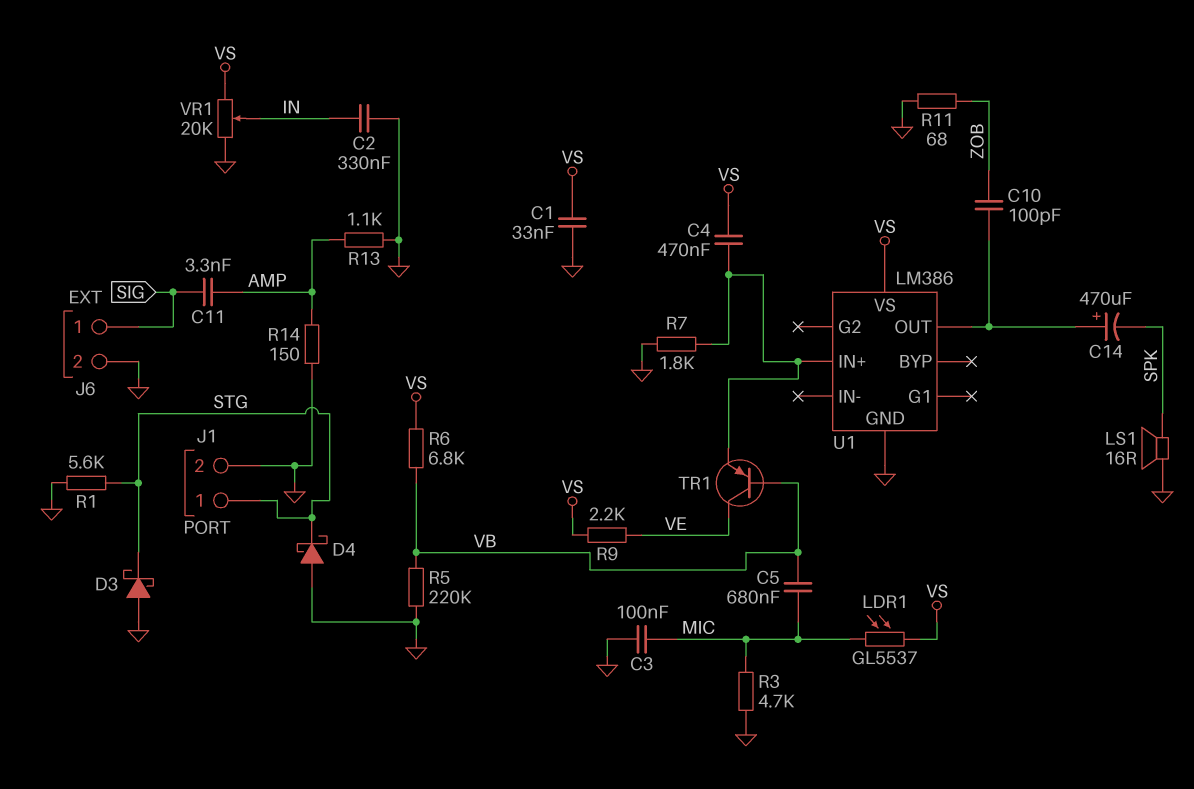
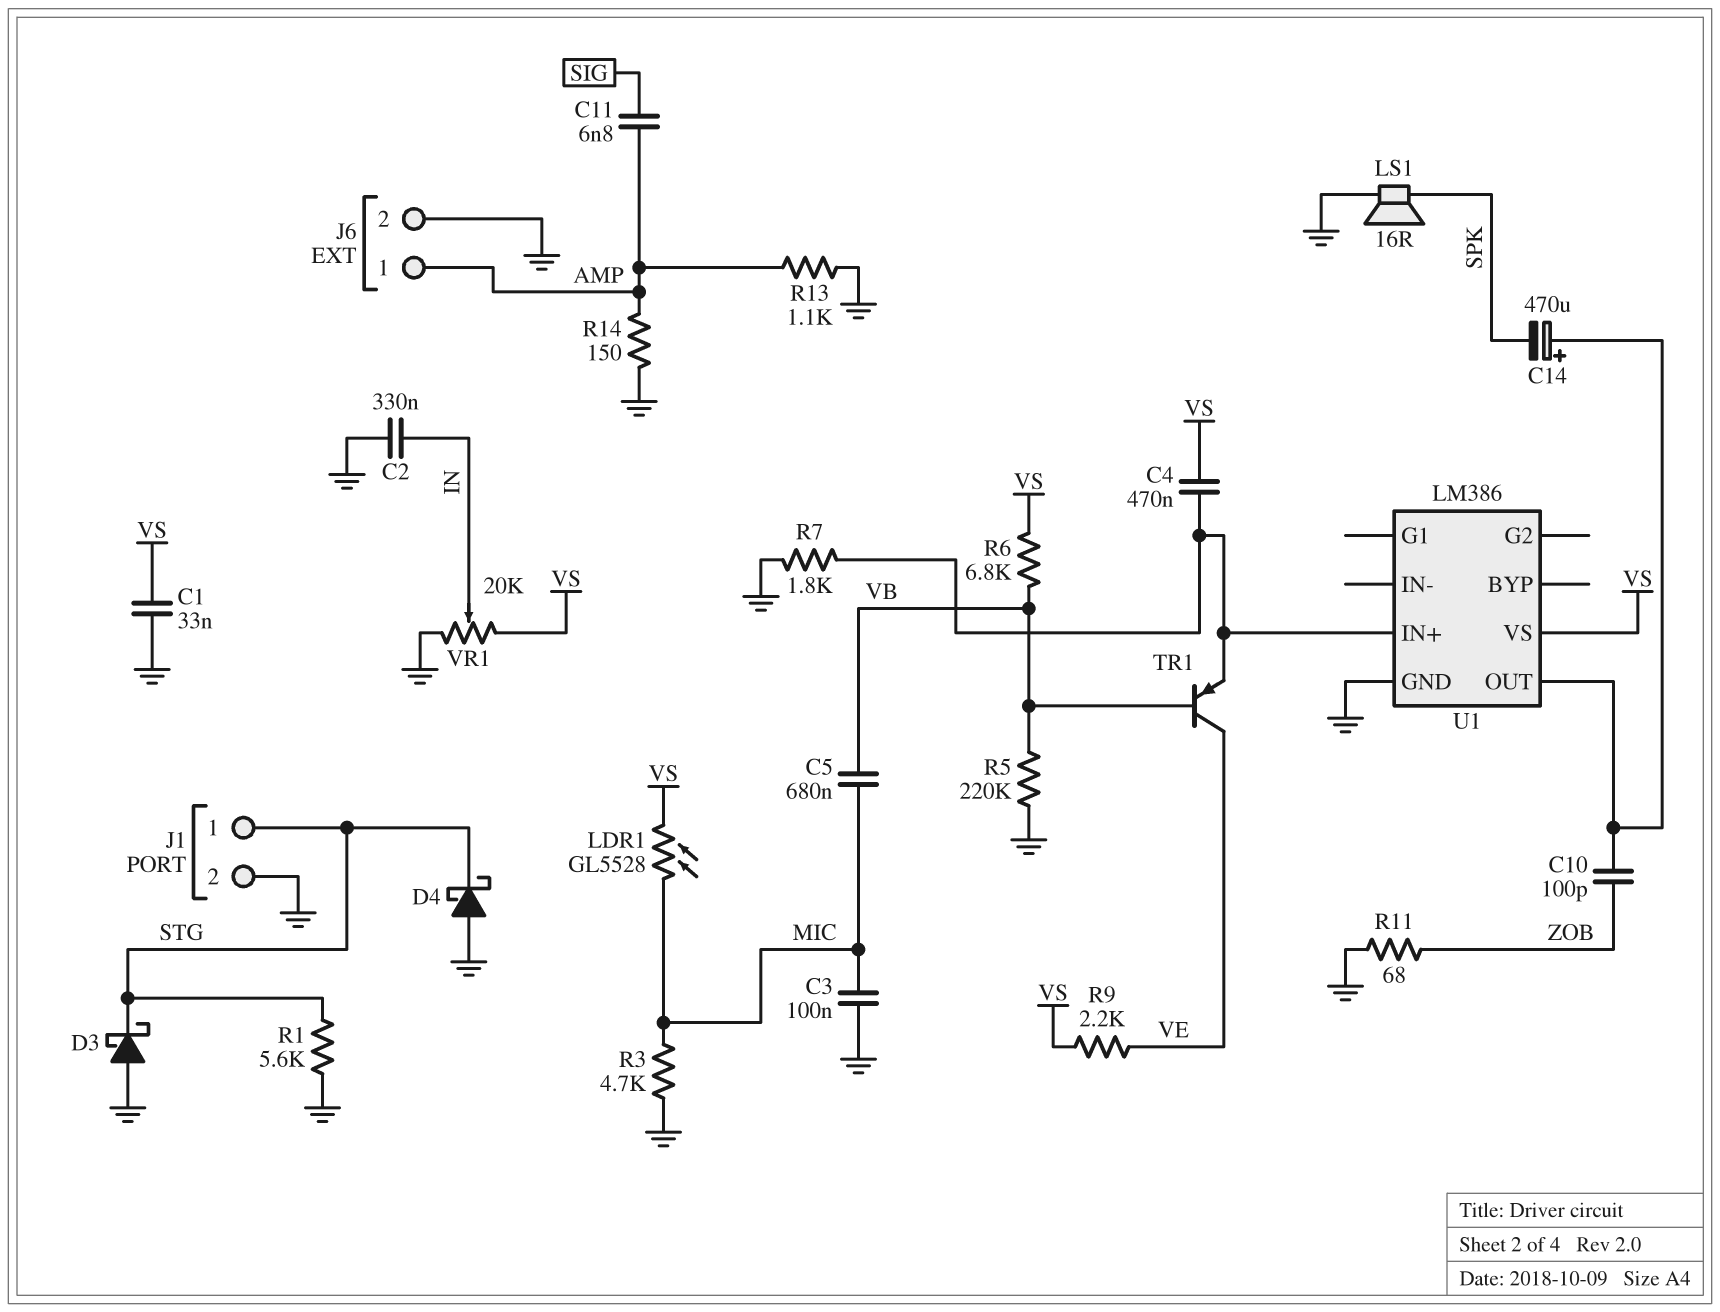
C11: 3.3nF (AMP, SIG) -> 6.8nF (AMP, SIG)
J6 pin 1: SIG -> AMP
LDR1: GL5537 (MIC, VS) -> GL5528 (MIC, VS)

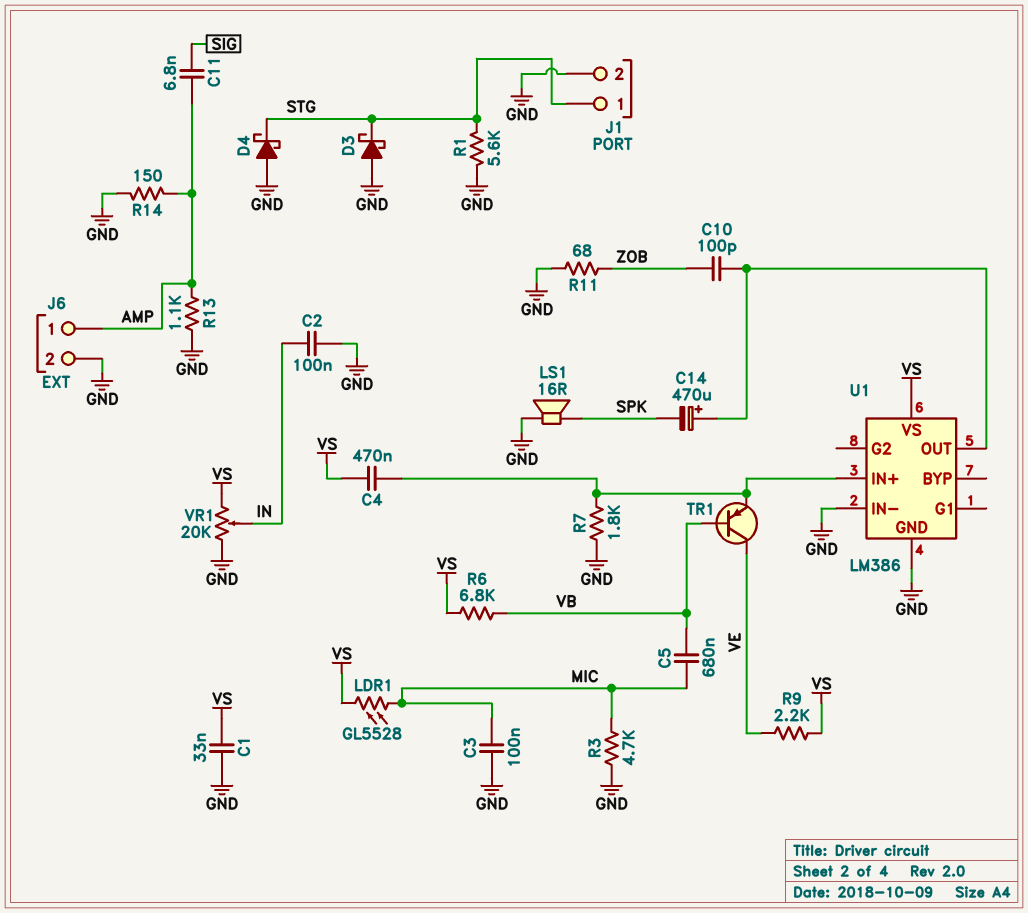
C2: 330nF (GND, IN) -> 100nF (GND, IN)
R5: 220k (GND, VB) -> none
U1 pin IN-: none -> GND

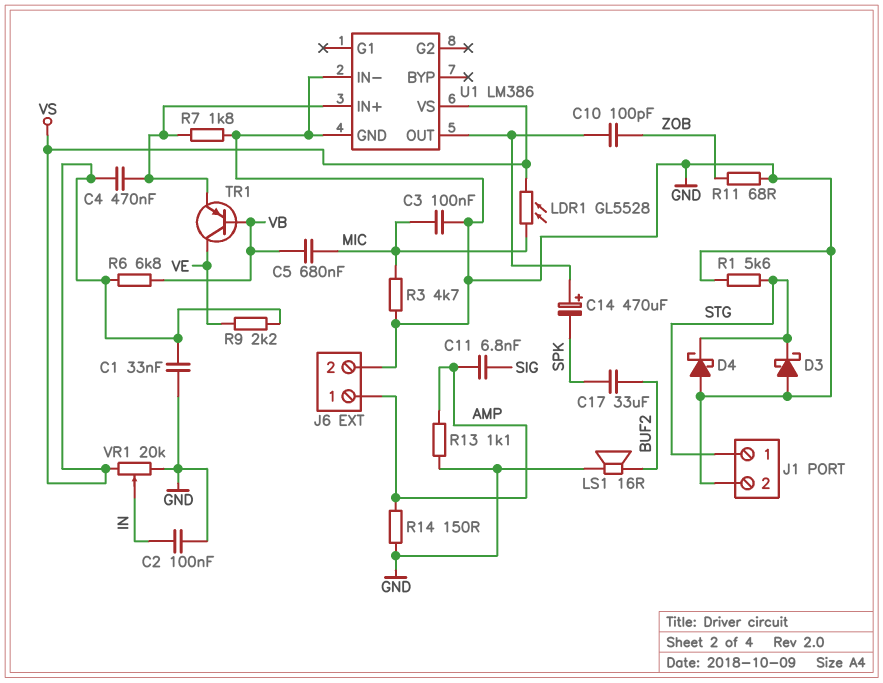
C17: none -> 33uF (BUF2, SPK)
LS1: speaker 16R (GND, SPK) -> speaker 16R (BUF2, GND)

